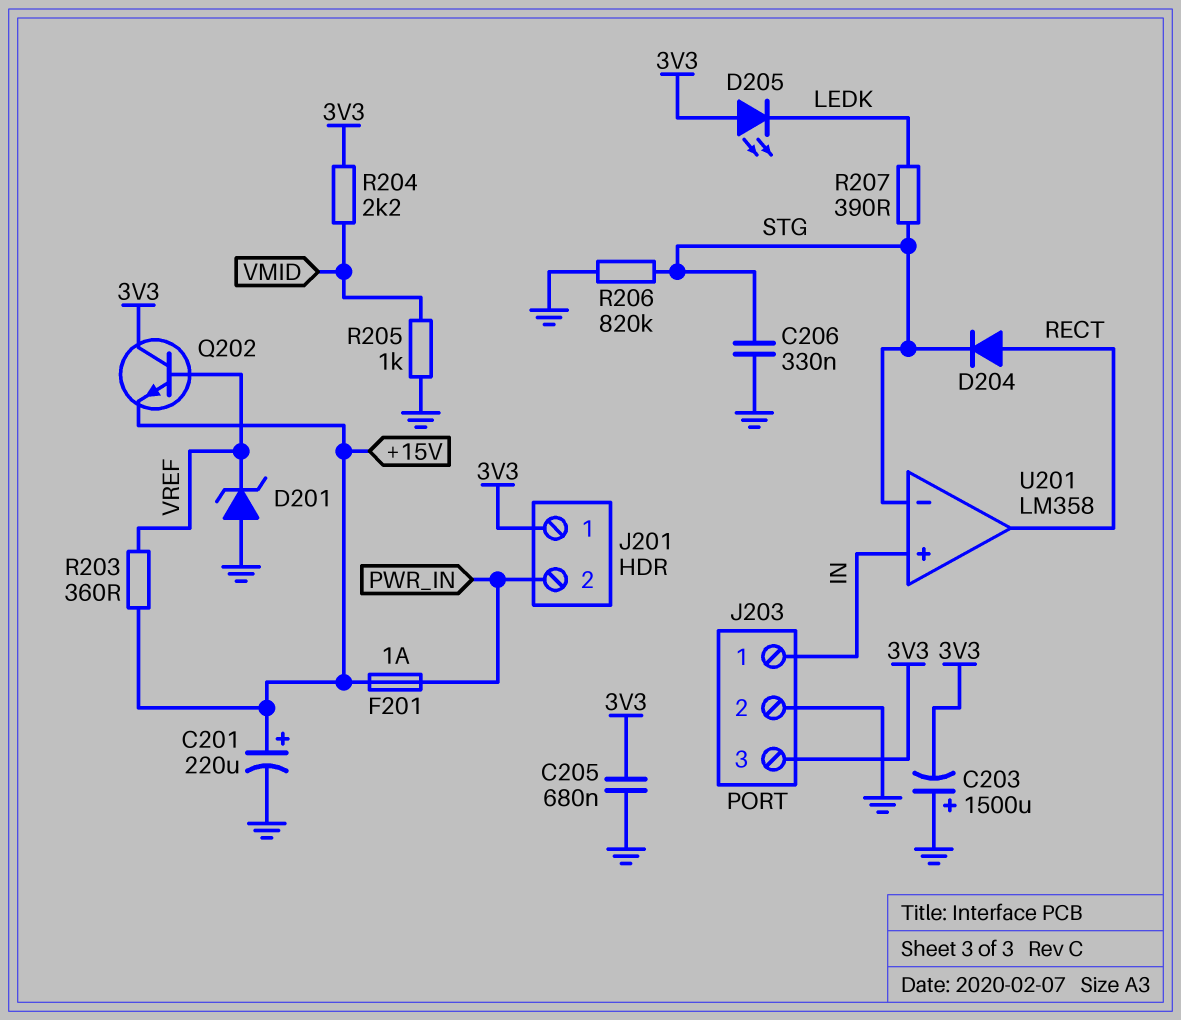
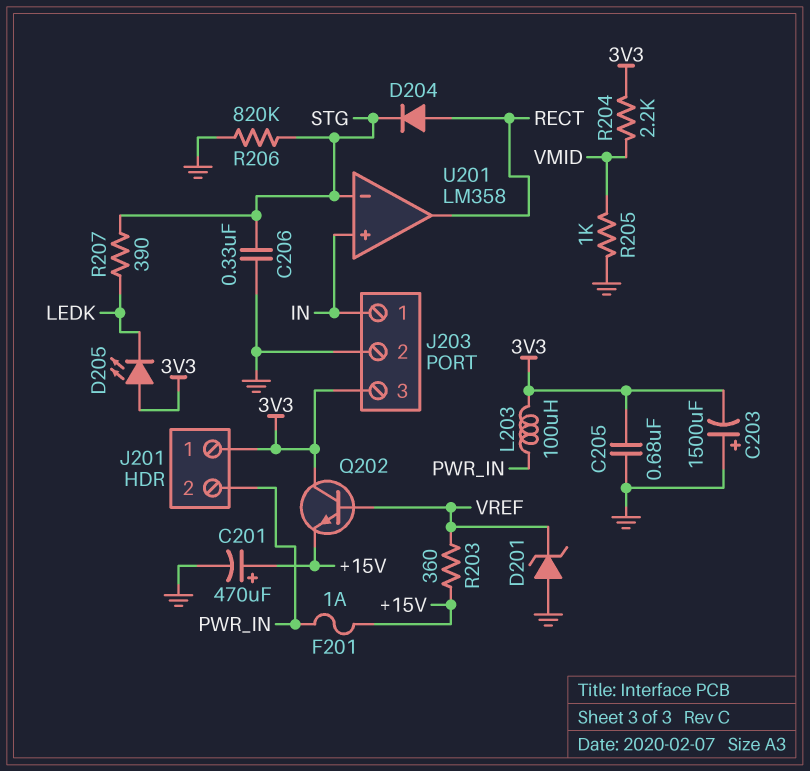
C201: 220uF (plus +15V, minus GND) -> 470uF (plus +15V, minus GND)
L203: none -> 100uH (3V3, PWR_IN)

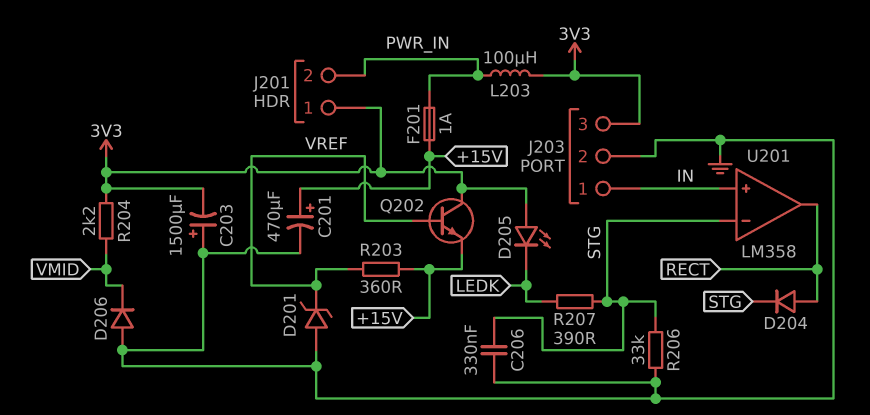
C205: 680nF (3V3, GND) -> none
D206: none -> diode (A GND, K VMID)
R205: 1k (GND, VMID) -> none
R206: 820k (GND, STG) -> 33k (GND, STG)

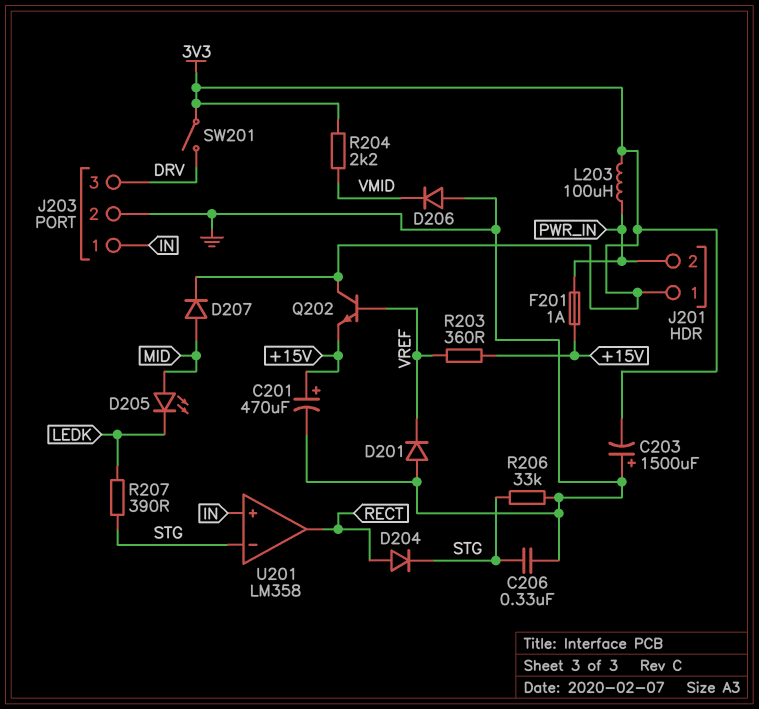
D201: zener (A GND, K VREF) -> diode (A GND, K VREF)
D205: LED (A 3V3, K LEDK) -> LED (A MID, K LEDK)
D207: none -> diode (A MID, K 3V3)
J203 pin 3: 3V3 -> DRV
SW201: none -> switch (3V3, DRV)

